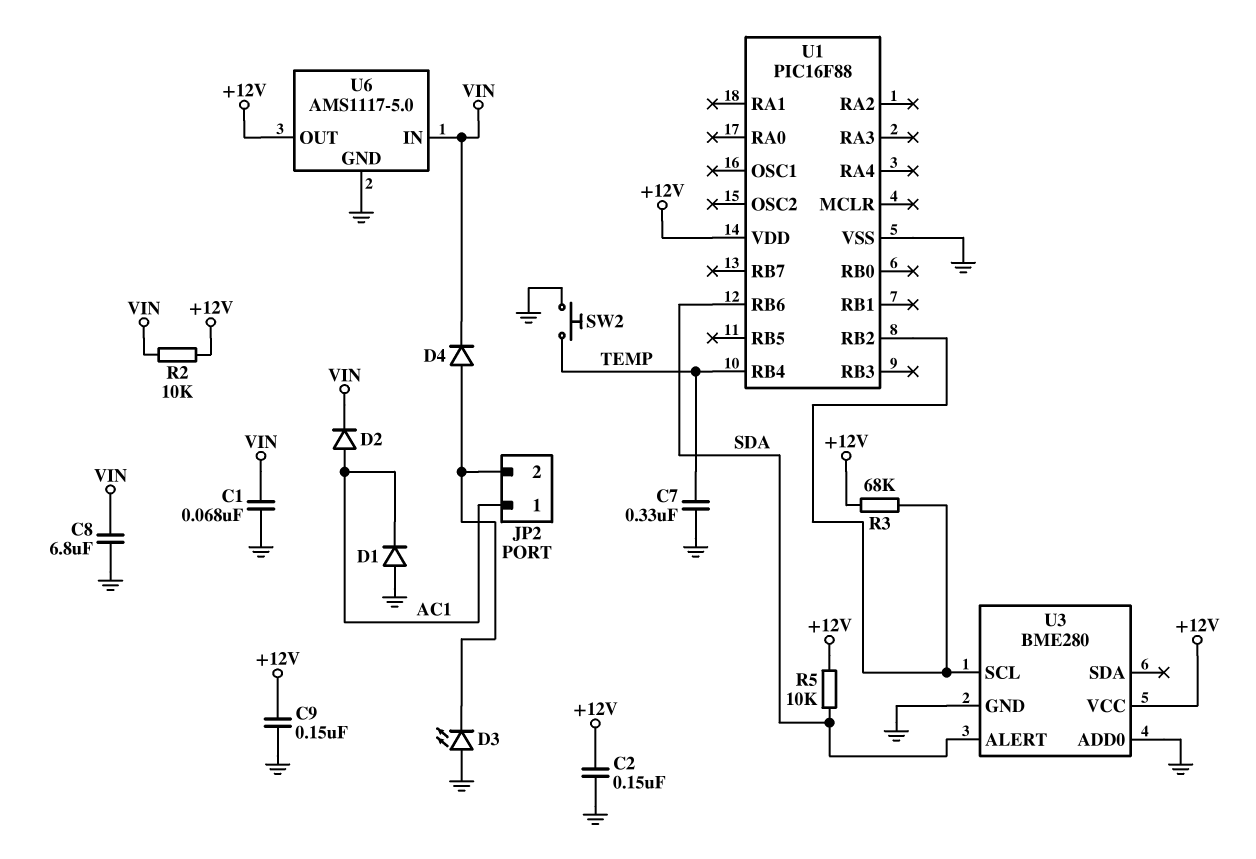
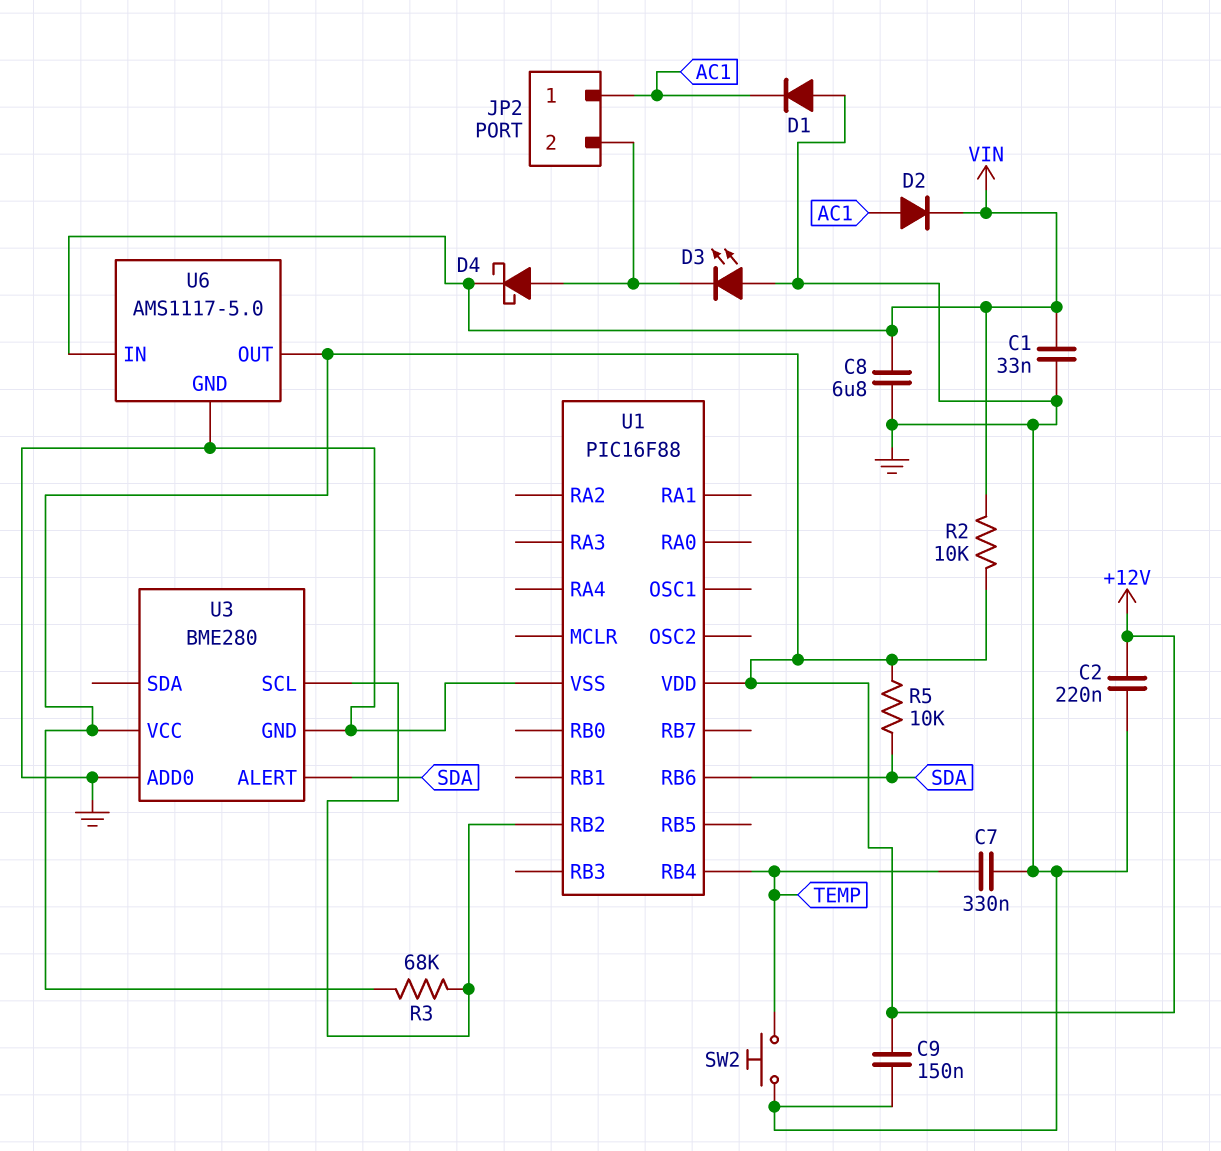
C1: 68nF (GND, VIN) -> 33nF (GND, VIN)
C2: 150nF (+12V, GND) -> 220nF (+12V, GND)
D4: diode (A JP2/2, K VIN) -> schottky (A JP2/2, K VIN)

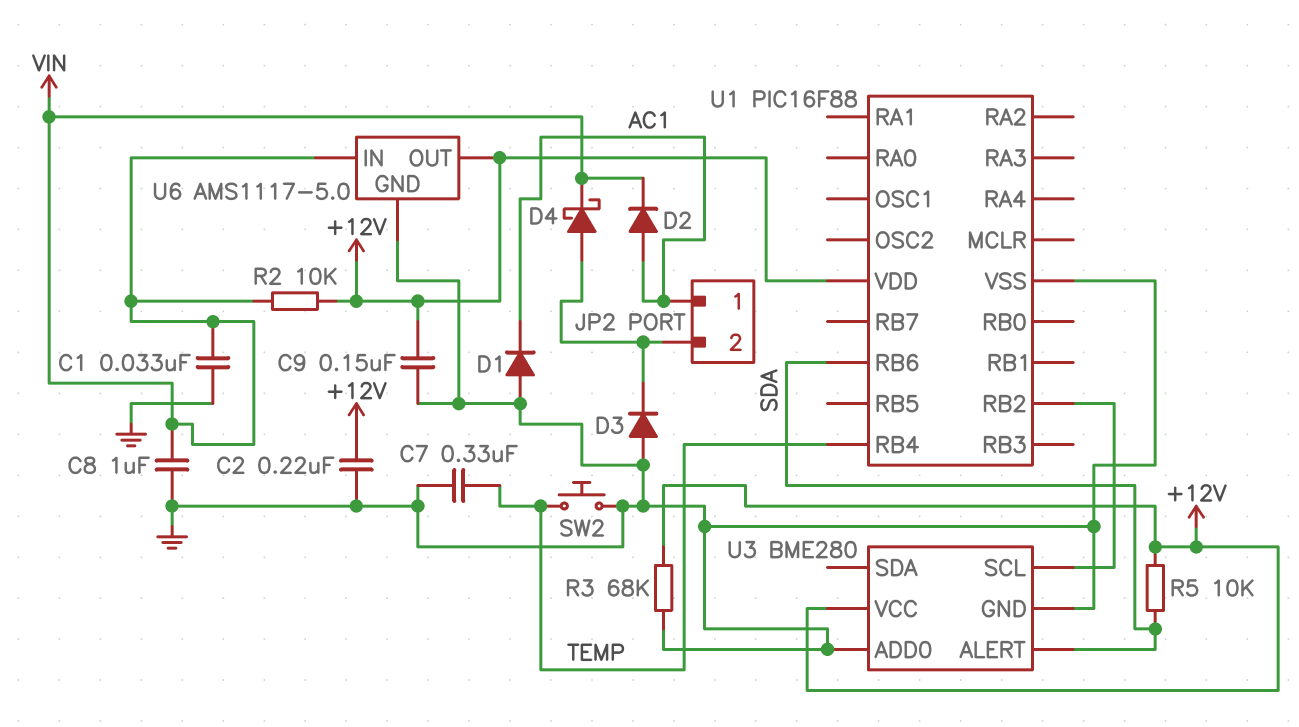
C8: 6.8uF (GND, VIN) -> 1uF (GND, VIN)
D3: LED (A GND, K JP2/2) -> diode (A GND, K JP2/2)
R3: 68k (+12V, U1/RB2) -> 68k (+12V, GND)

